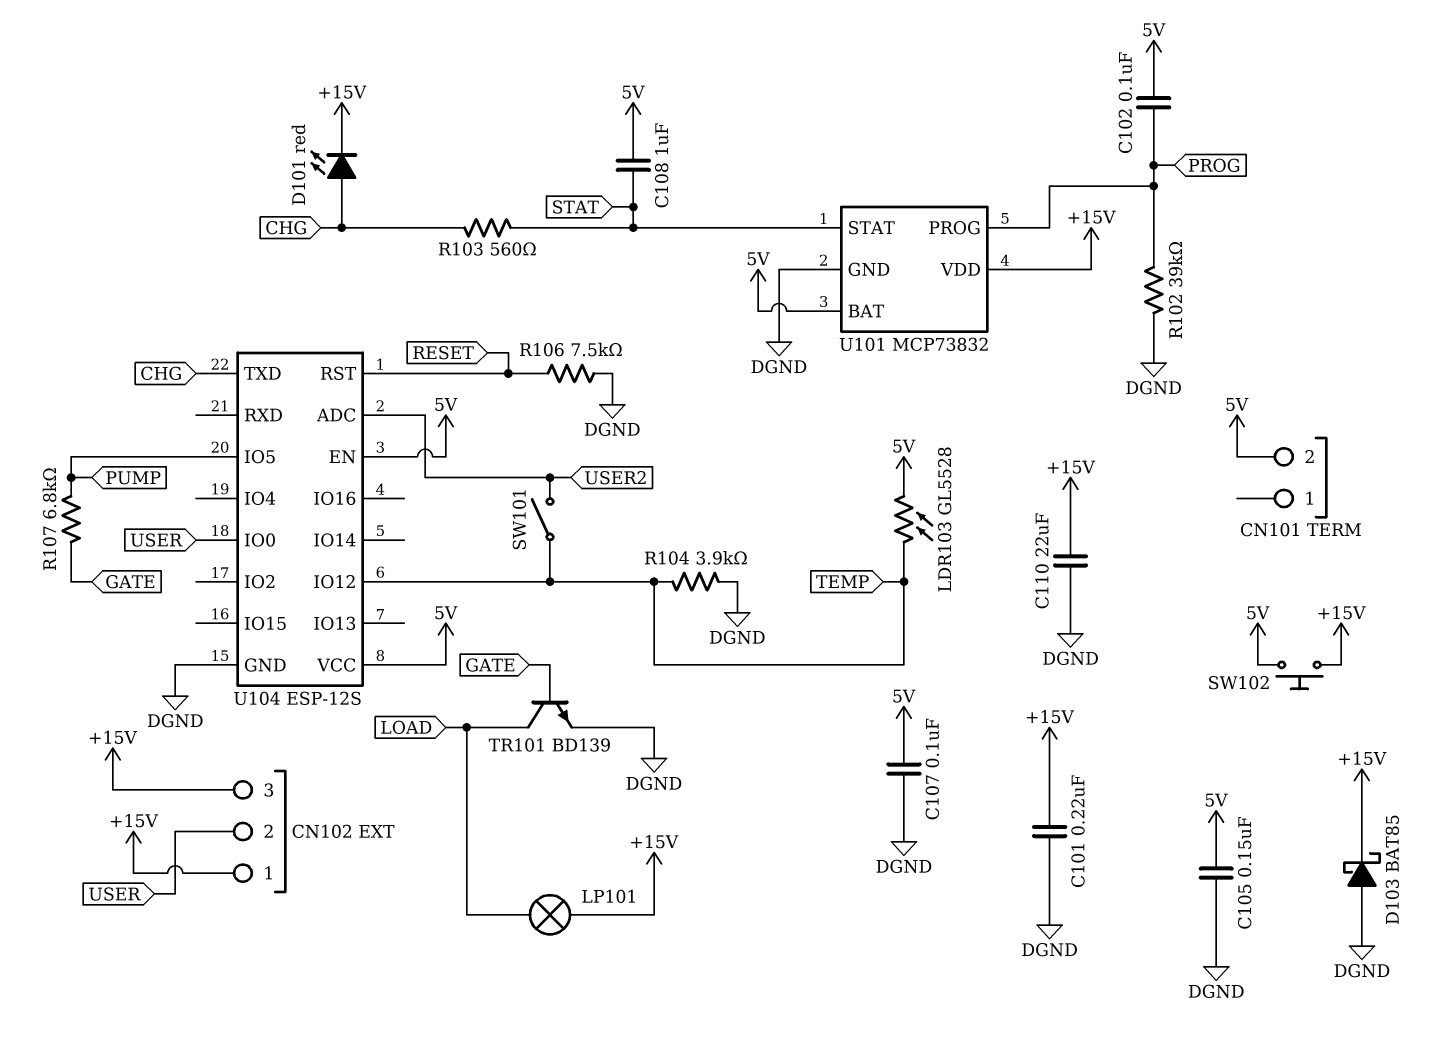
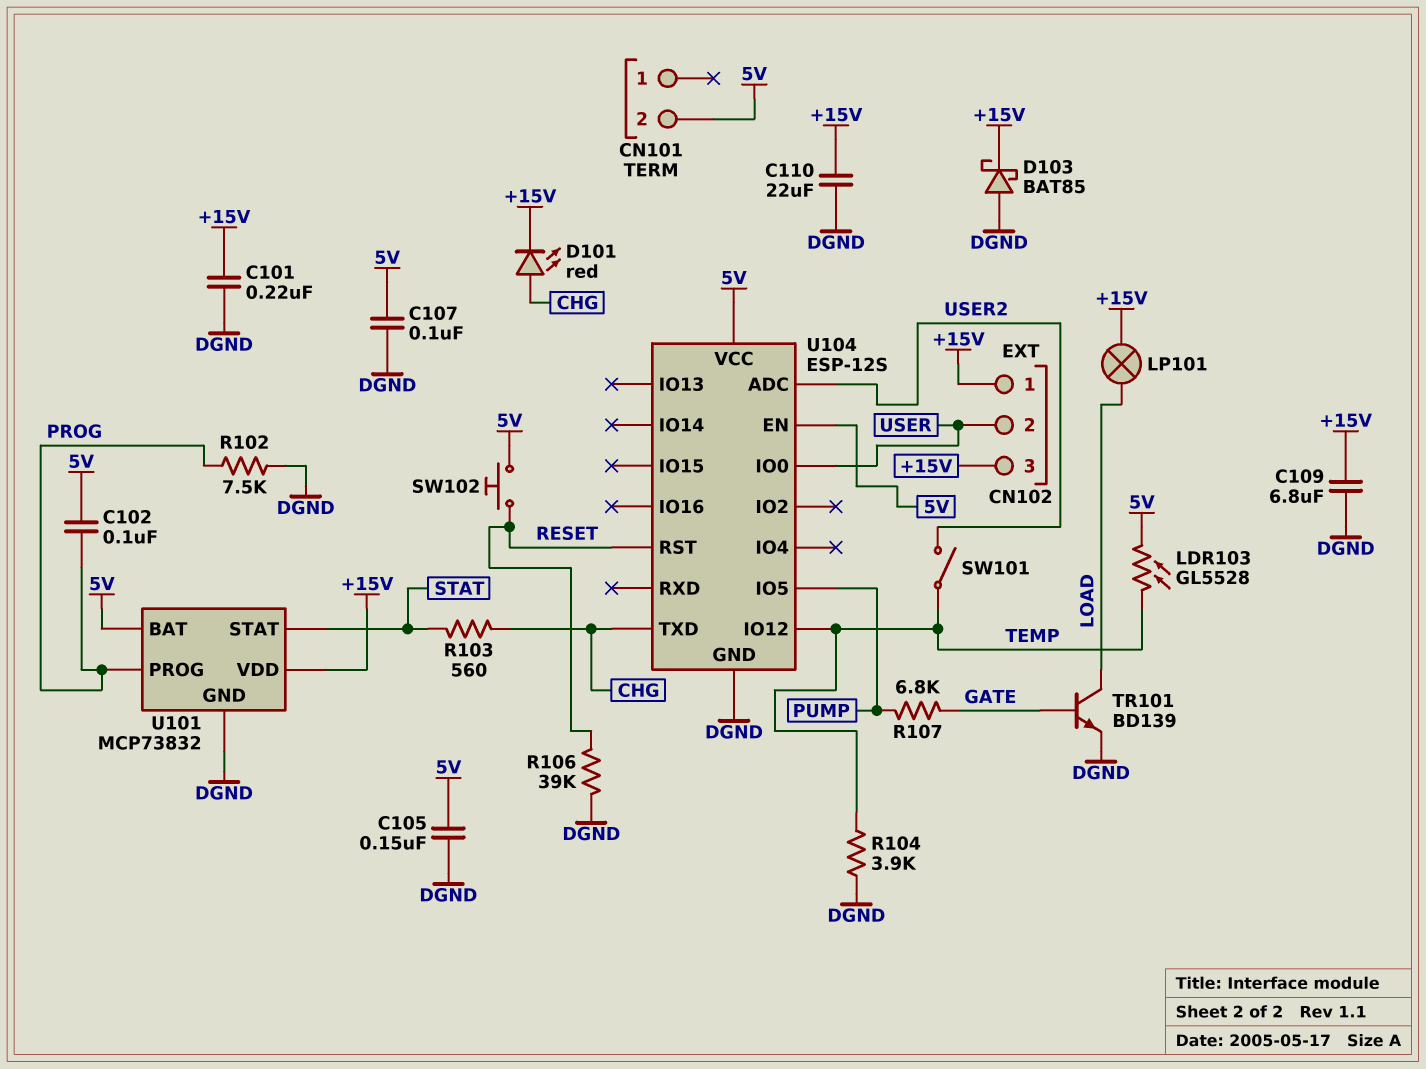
C108: 1uF (5V, STAT) -> none
C109: none -> 6.8uF (+15V, DGND)
R102: 39k (DGND, PROG) -> 7.5k (DGND, PROG)
R106: 7.5k (DGND, RESET) -> 39k (DGND, RESET)
SW102: button (+15V, 5V) -> button (5V, RESET)

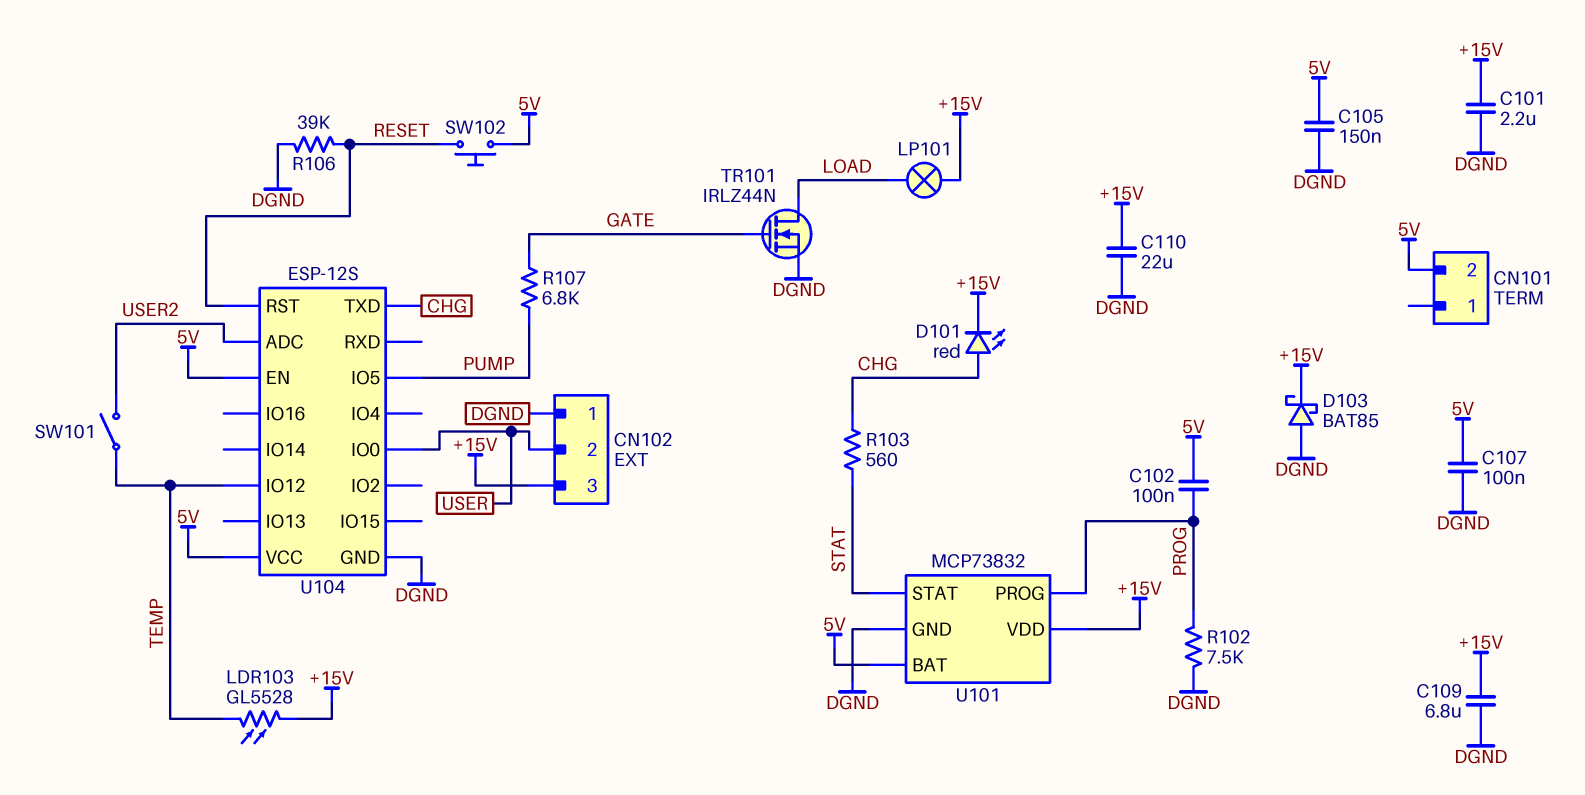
C101: 220nF (+15V, DGND) -> 2.2uF (+15V, DGND)
CN102 pin 1: +15V -> DGND
LDR103: GL5528 (5V, TEMP) -> GL5528 (+15V, TEMP)
R104: 3.9k (DGND, TEMP) -> none
TR101: NPN BD139 (B GATE, C LOAD, E DGND) -> NMOS IRLZ44N (G GATE, D LOAD, S DGND)

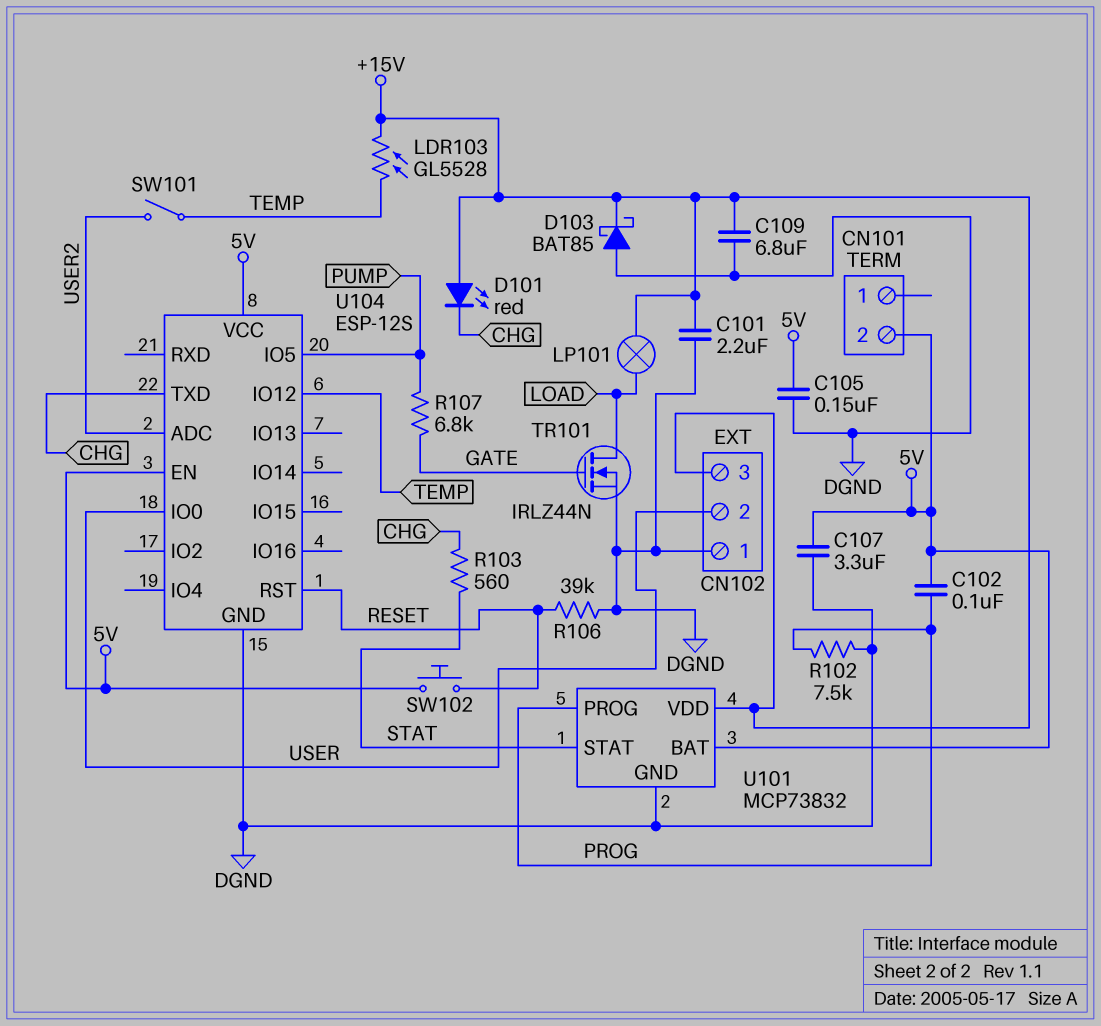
C107: 100nF (5V, DGND) -> 3.3uF (5V, DGND)
C110: 22uF (+15V, DGND) -> none
D101: LED red (A CHG, K +15V) -> LED red (A +15V, K CHG)

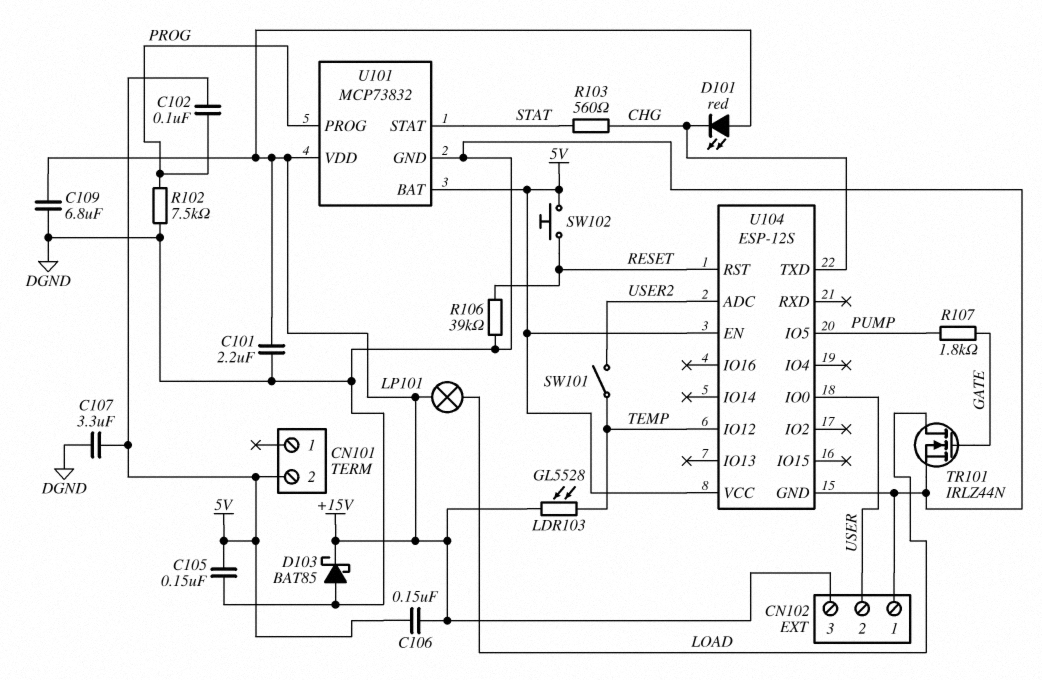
C106: none -> 150nF (+15V, 5V)
R107: 6.8k (GATE, PUMP) -> 1.8k (GATE, PUMP)

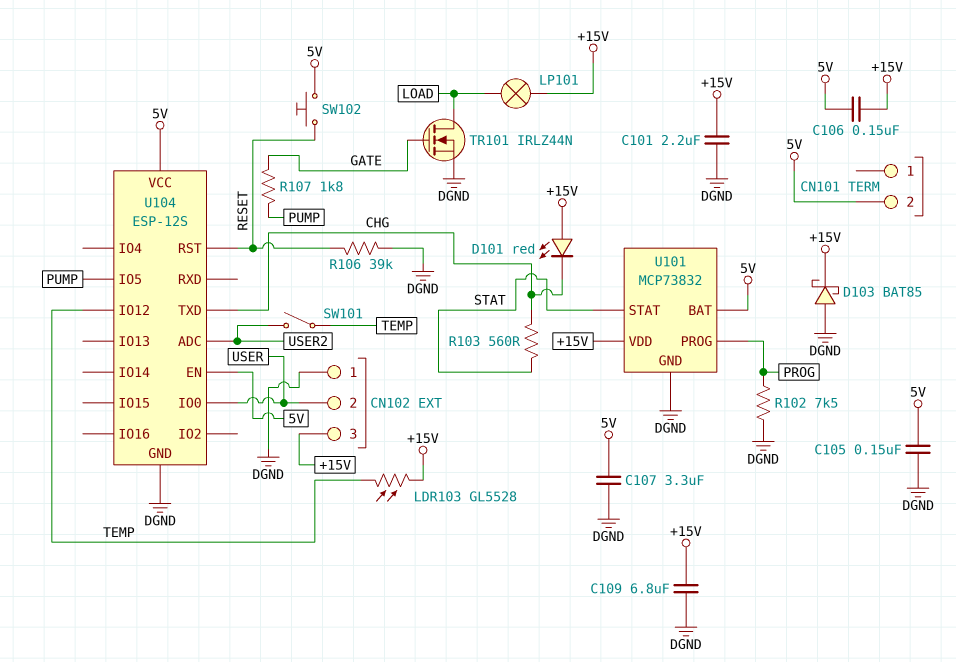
C102: 100nF (5V, PROG) -> none

